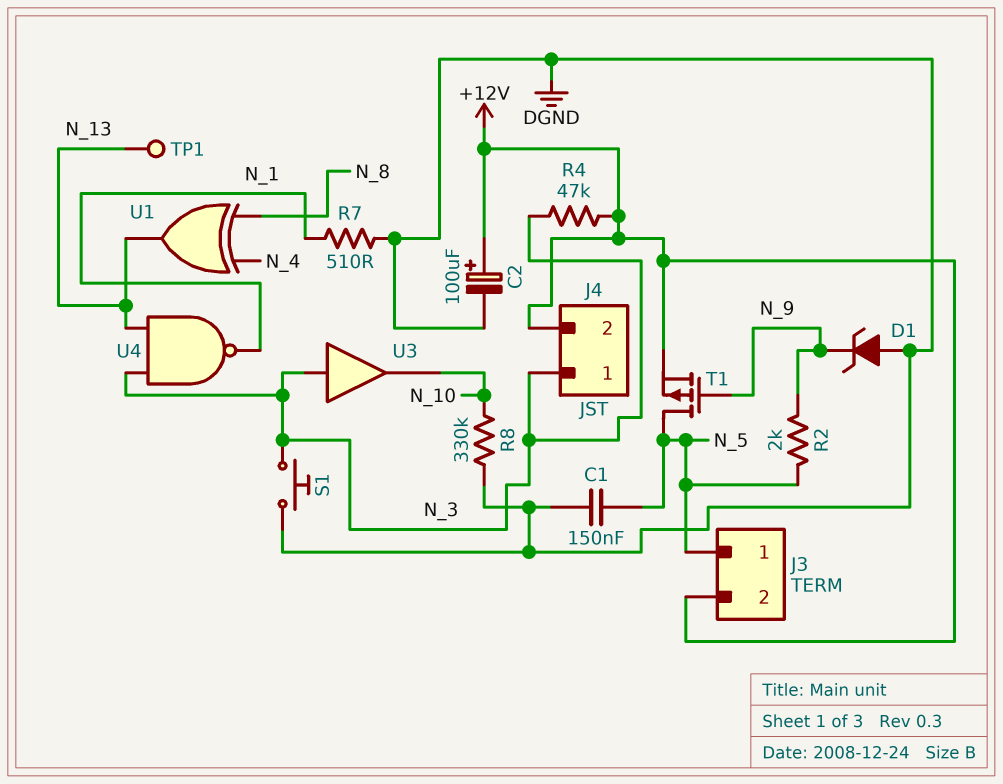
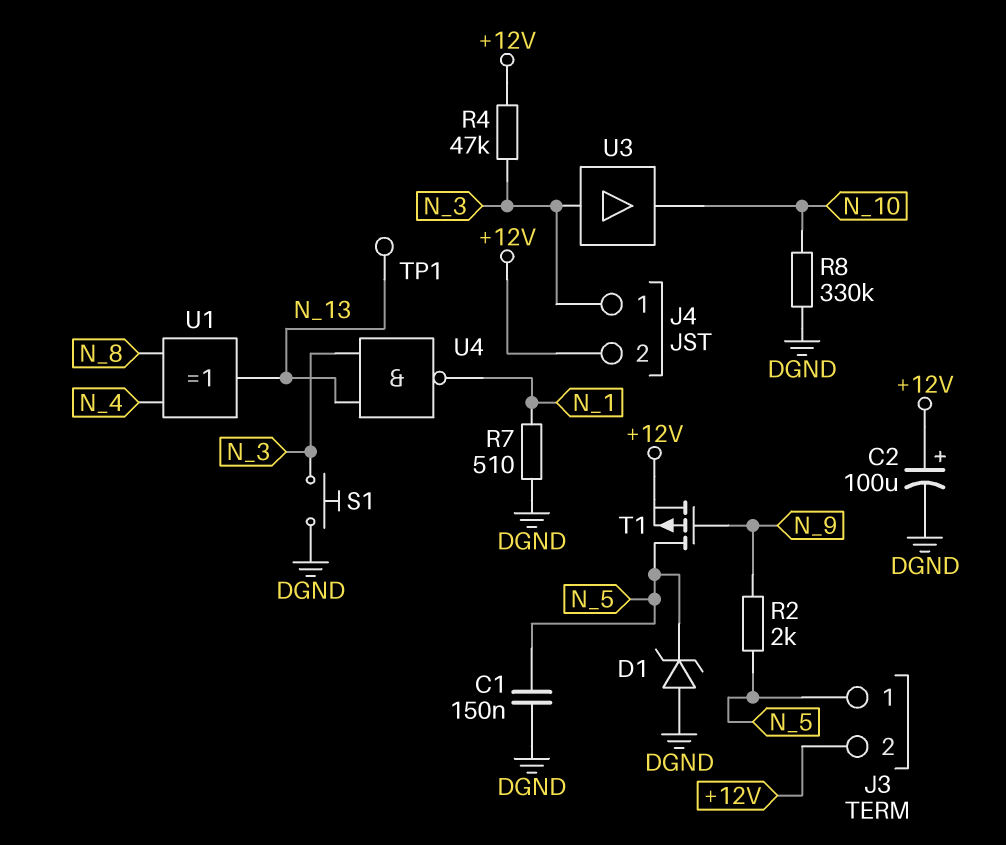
D1: zener (A DGND, K N_9) -> zener (A DGND, K N_5)

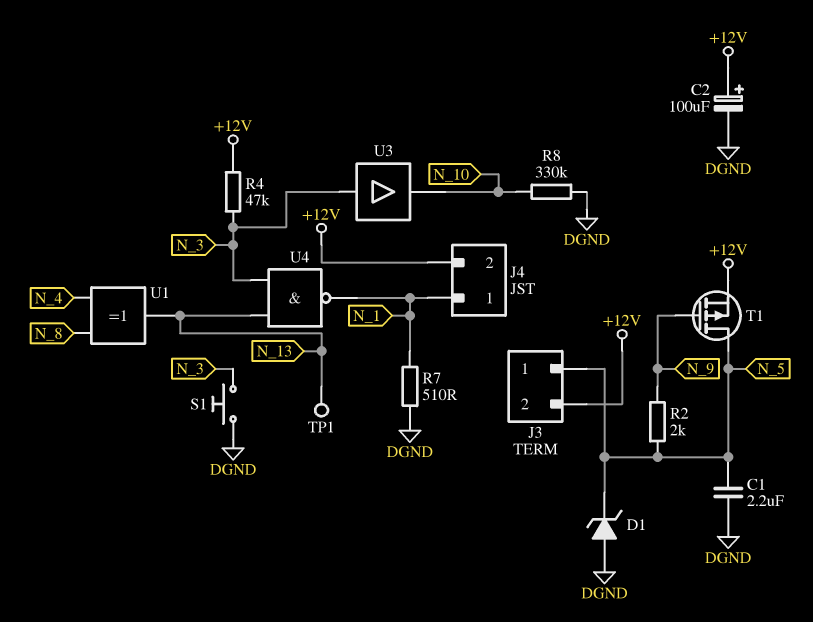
C1: 150nF (DGND, N_5) -> 2.2uF (DGND, N_5)
J4 pin 1: N_3 -> N_1

